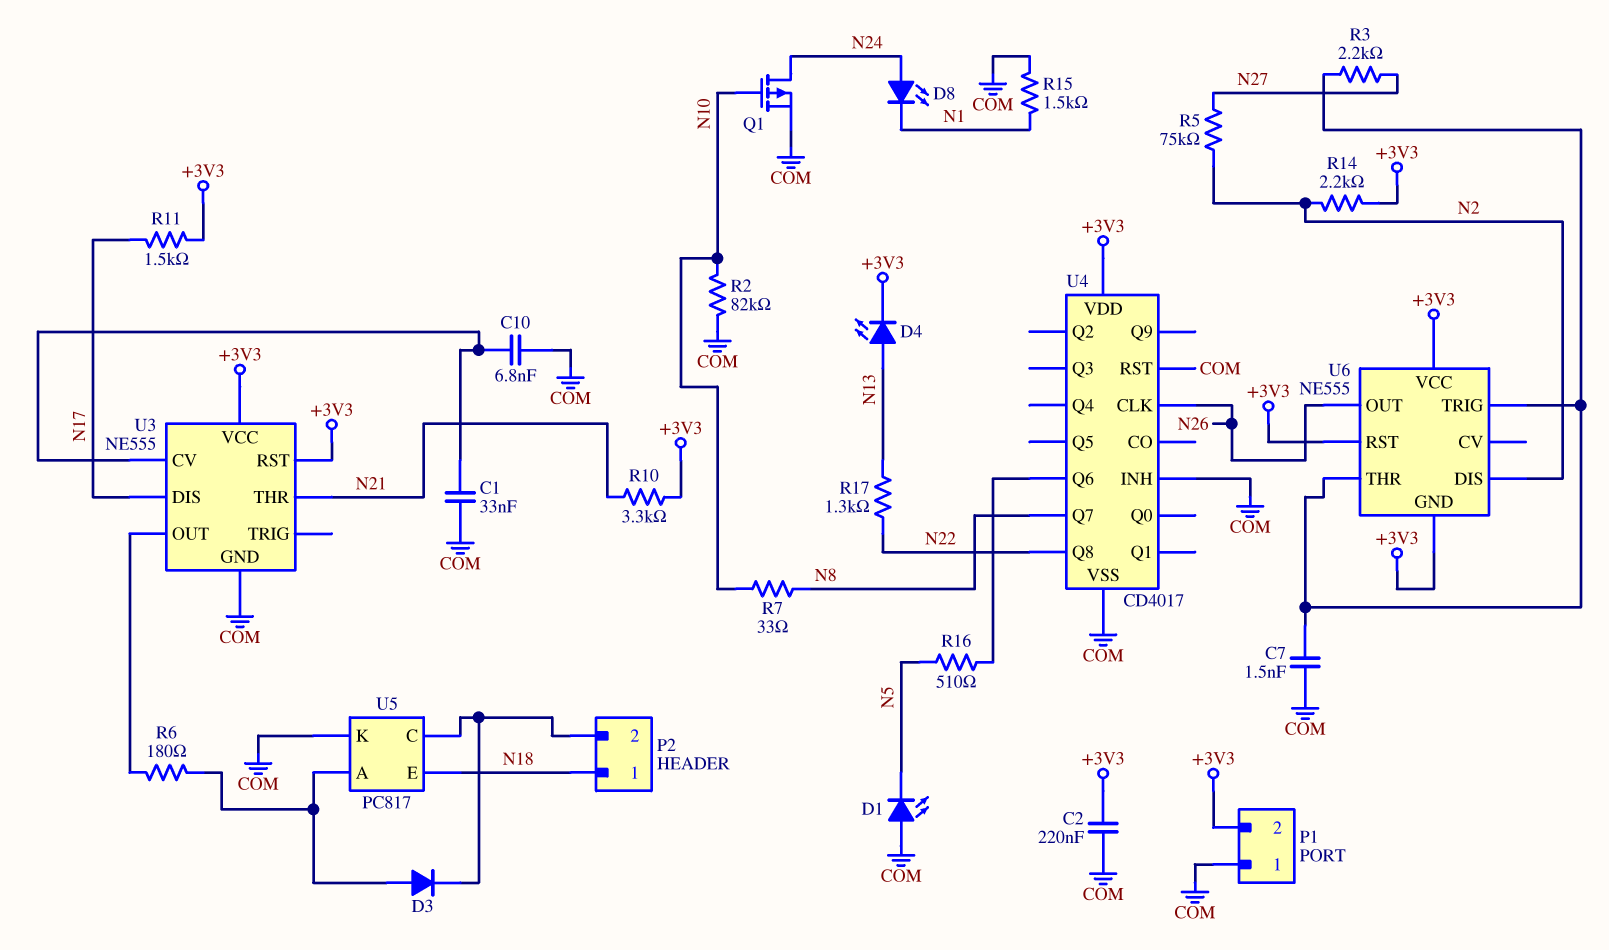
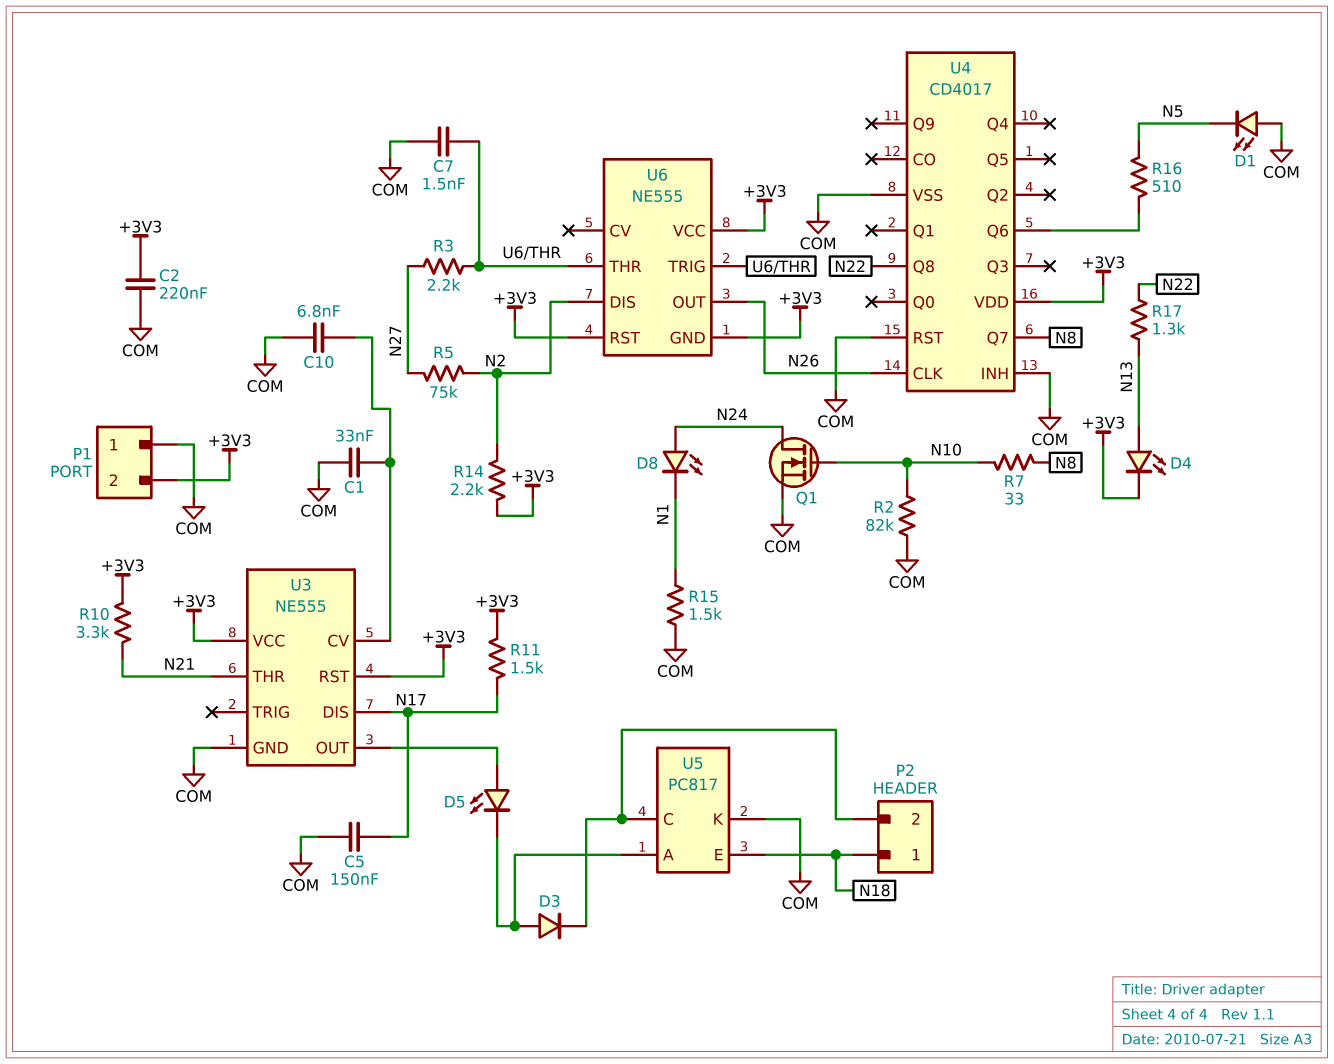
C5: none -> 150nF (COM, N17)
D5: none -> LED (A U3/OUT, K U5/A)
Q1: PMOS (G N10, D N24, S COM) -> NMOS (G N10, D N24, S COM)
R6: 180 (U3/OUT, U5/A) -> none

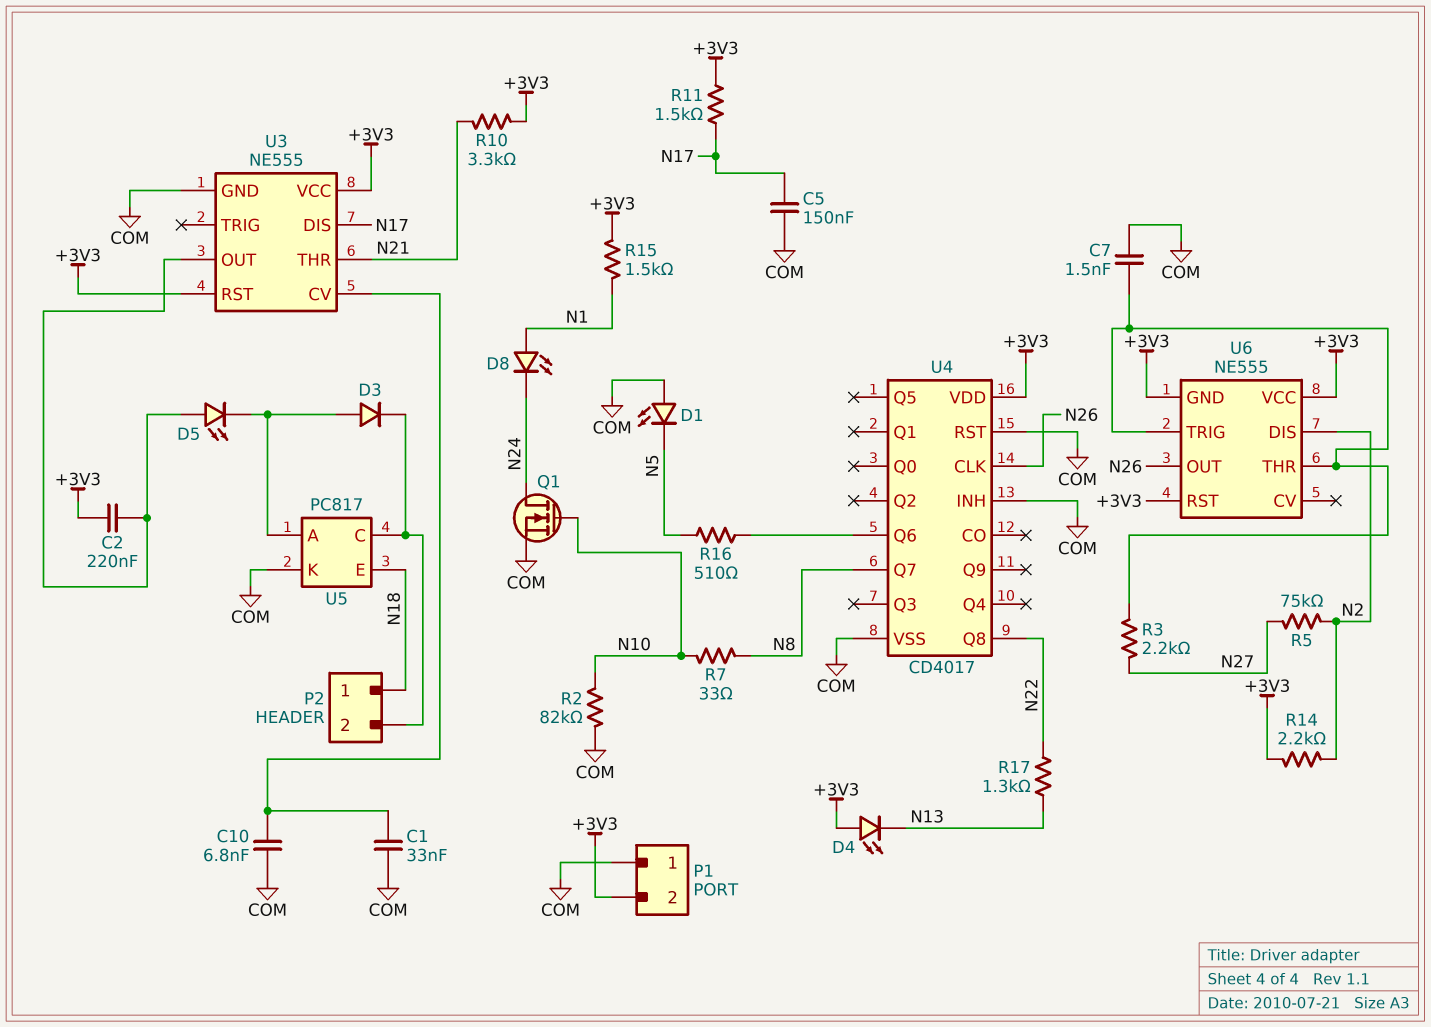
C2: 220nF (+3V3, COM) -> 220nF (+3V3, U3/OUT)
D4: LED (A N13, K +3V3) -> LED (A +3V3, K N13)
D8: LED (A N24, K N1) -> LED (A N1, K N24)
R15: 1.5k (COM, N1) -> 1.5k (+3V3, N1)

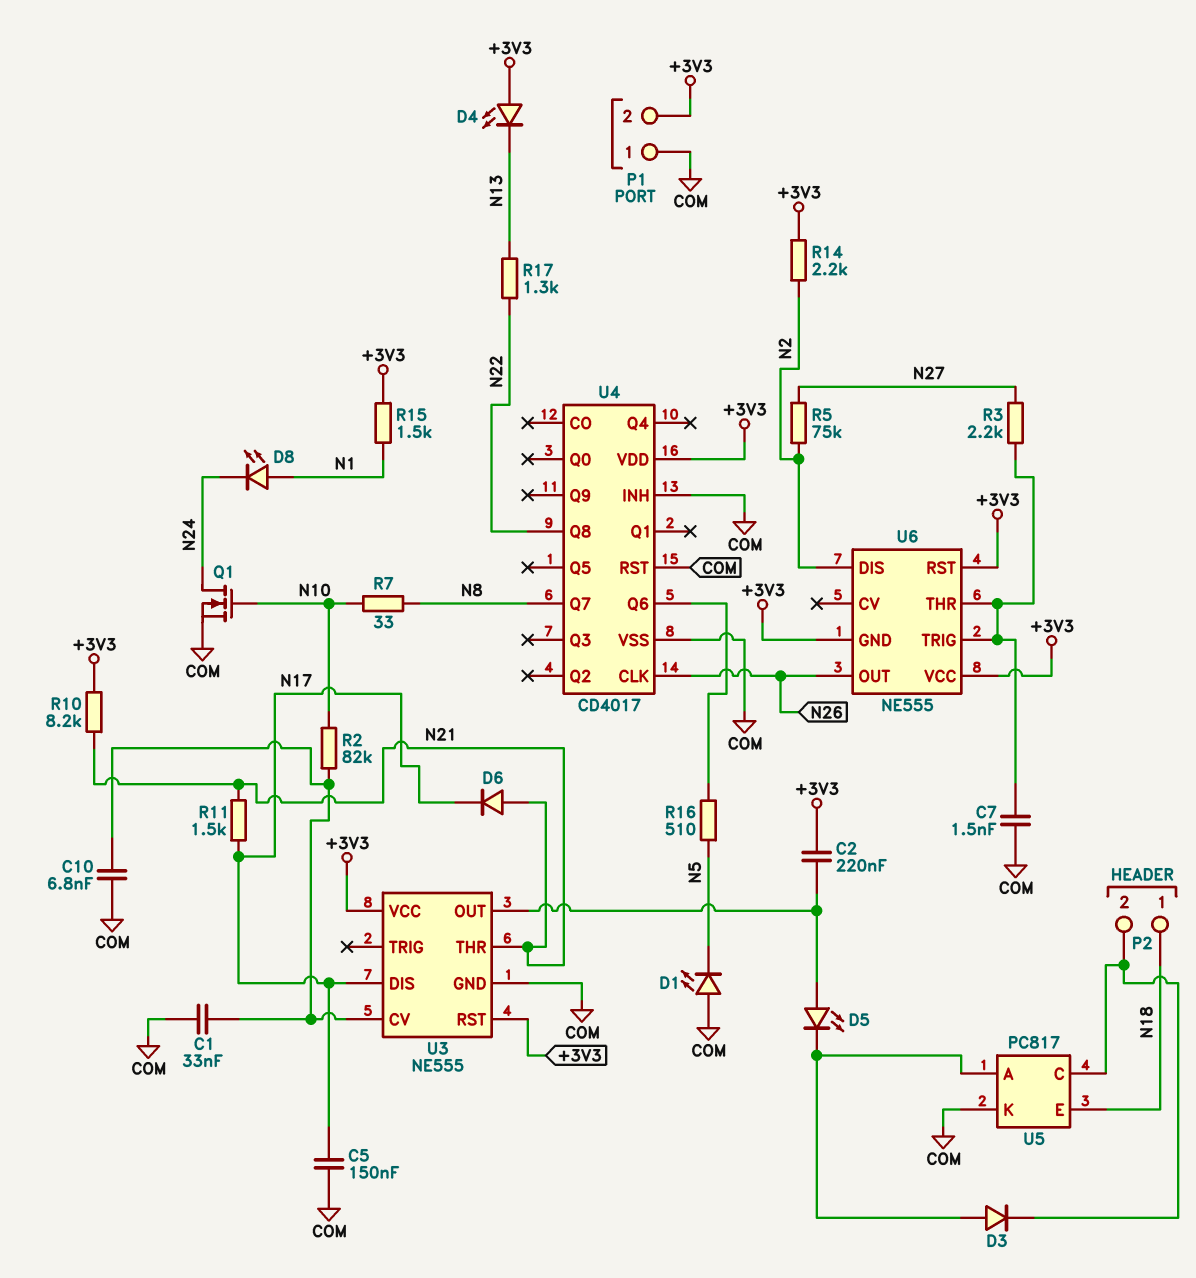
D6: none -> diode (A N21, K N17)
R2: 82k (COM, N10) -> 82k (N10, U3/CV)
R10: 3.3k (+3V3, N21) -> 8.2k (+3V3, N21)
R11: 1.5k (+3V3, N17) -> 1.5k (N17, N21)

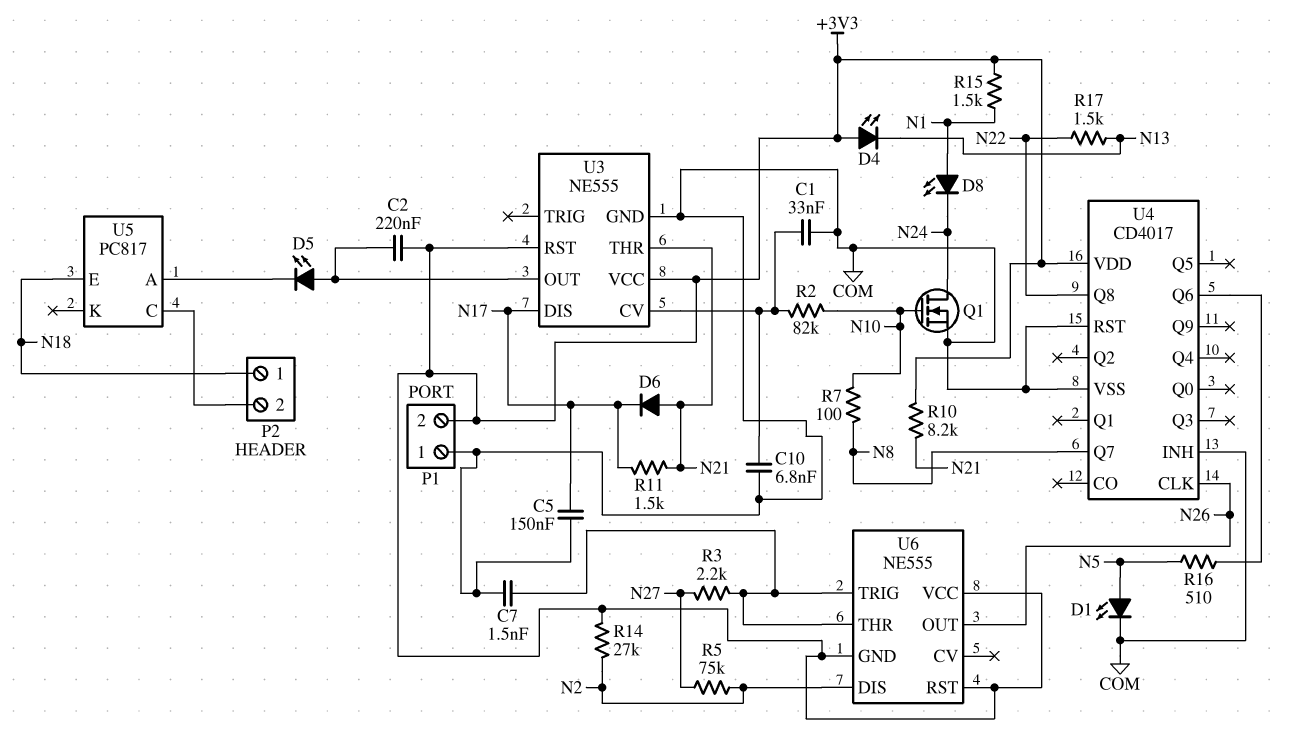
D1: LED (A COM, K N5) -> LED (A N5, K COM)
D3: diode (A U5/A, K P2/2) -> none
R7: 33 (N8, N10) -> 100 (N8, N10)
R14: 2.2k (+3V3, N2) -> 27k (+3V3, N2)
R17: 1.3k (N13, N22) -> 1.5k (N13, N22)
U5 pin K: COM -> none

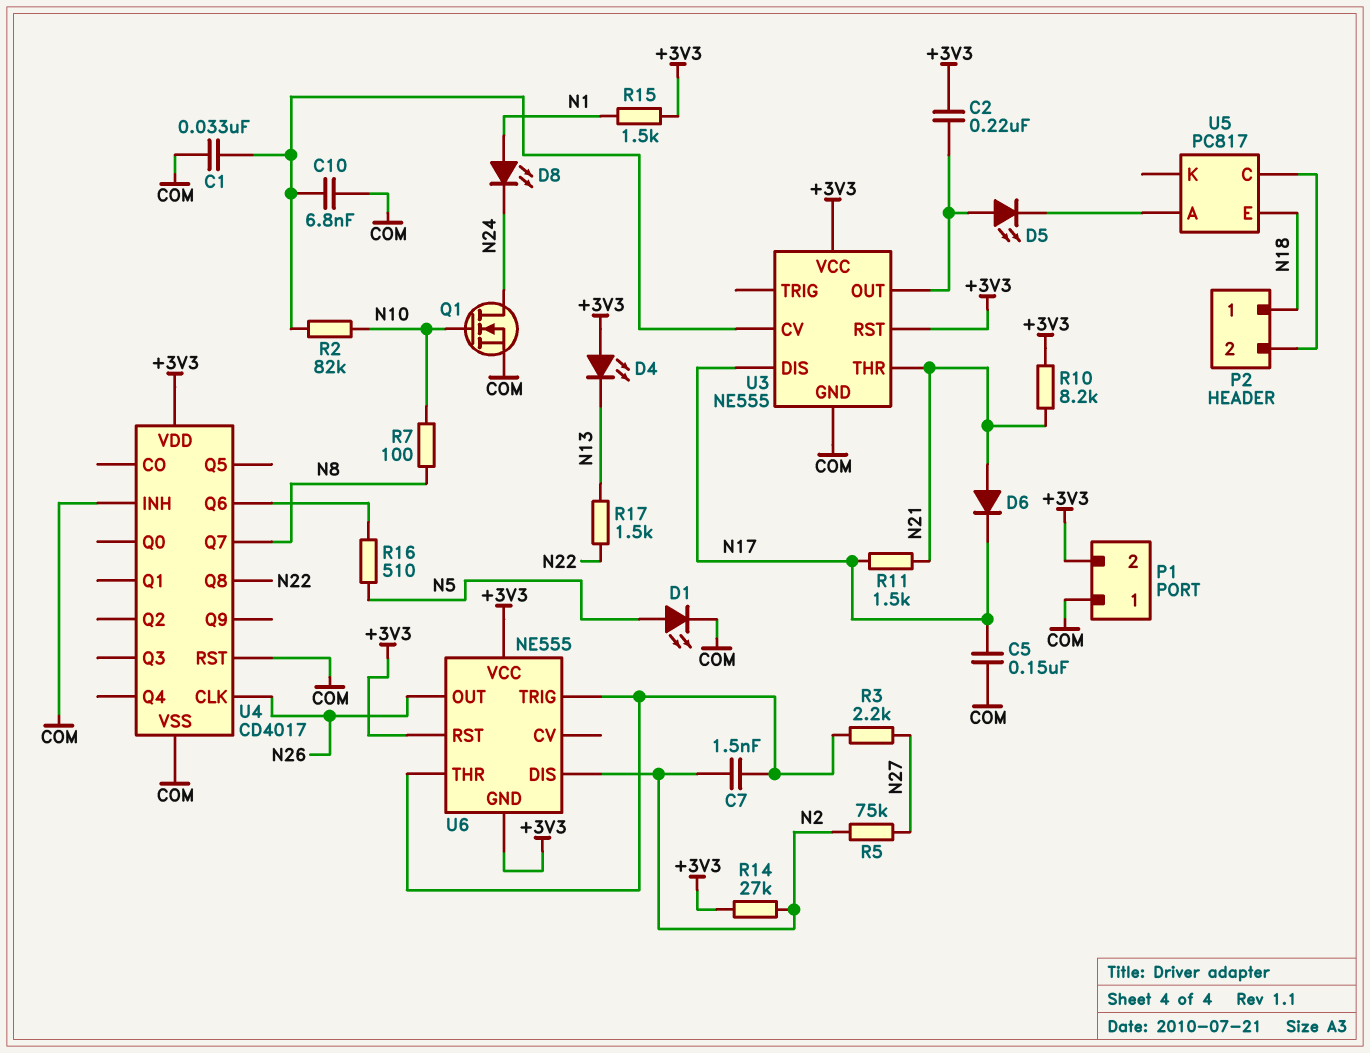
C7: 1.5nF (COM, U6/THR) -> 1.5nF (N2, U6/THR)

